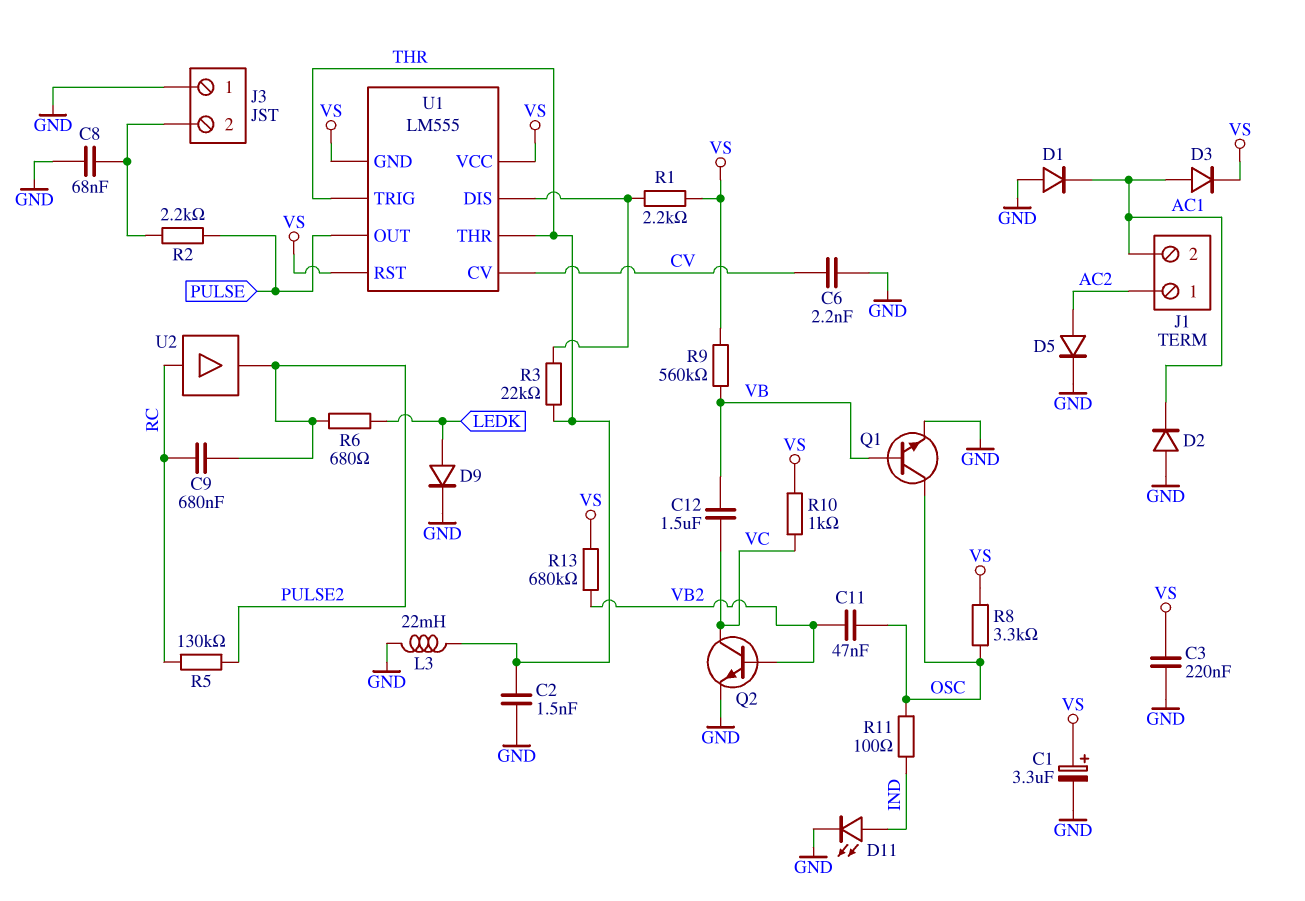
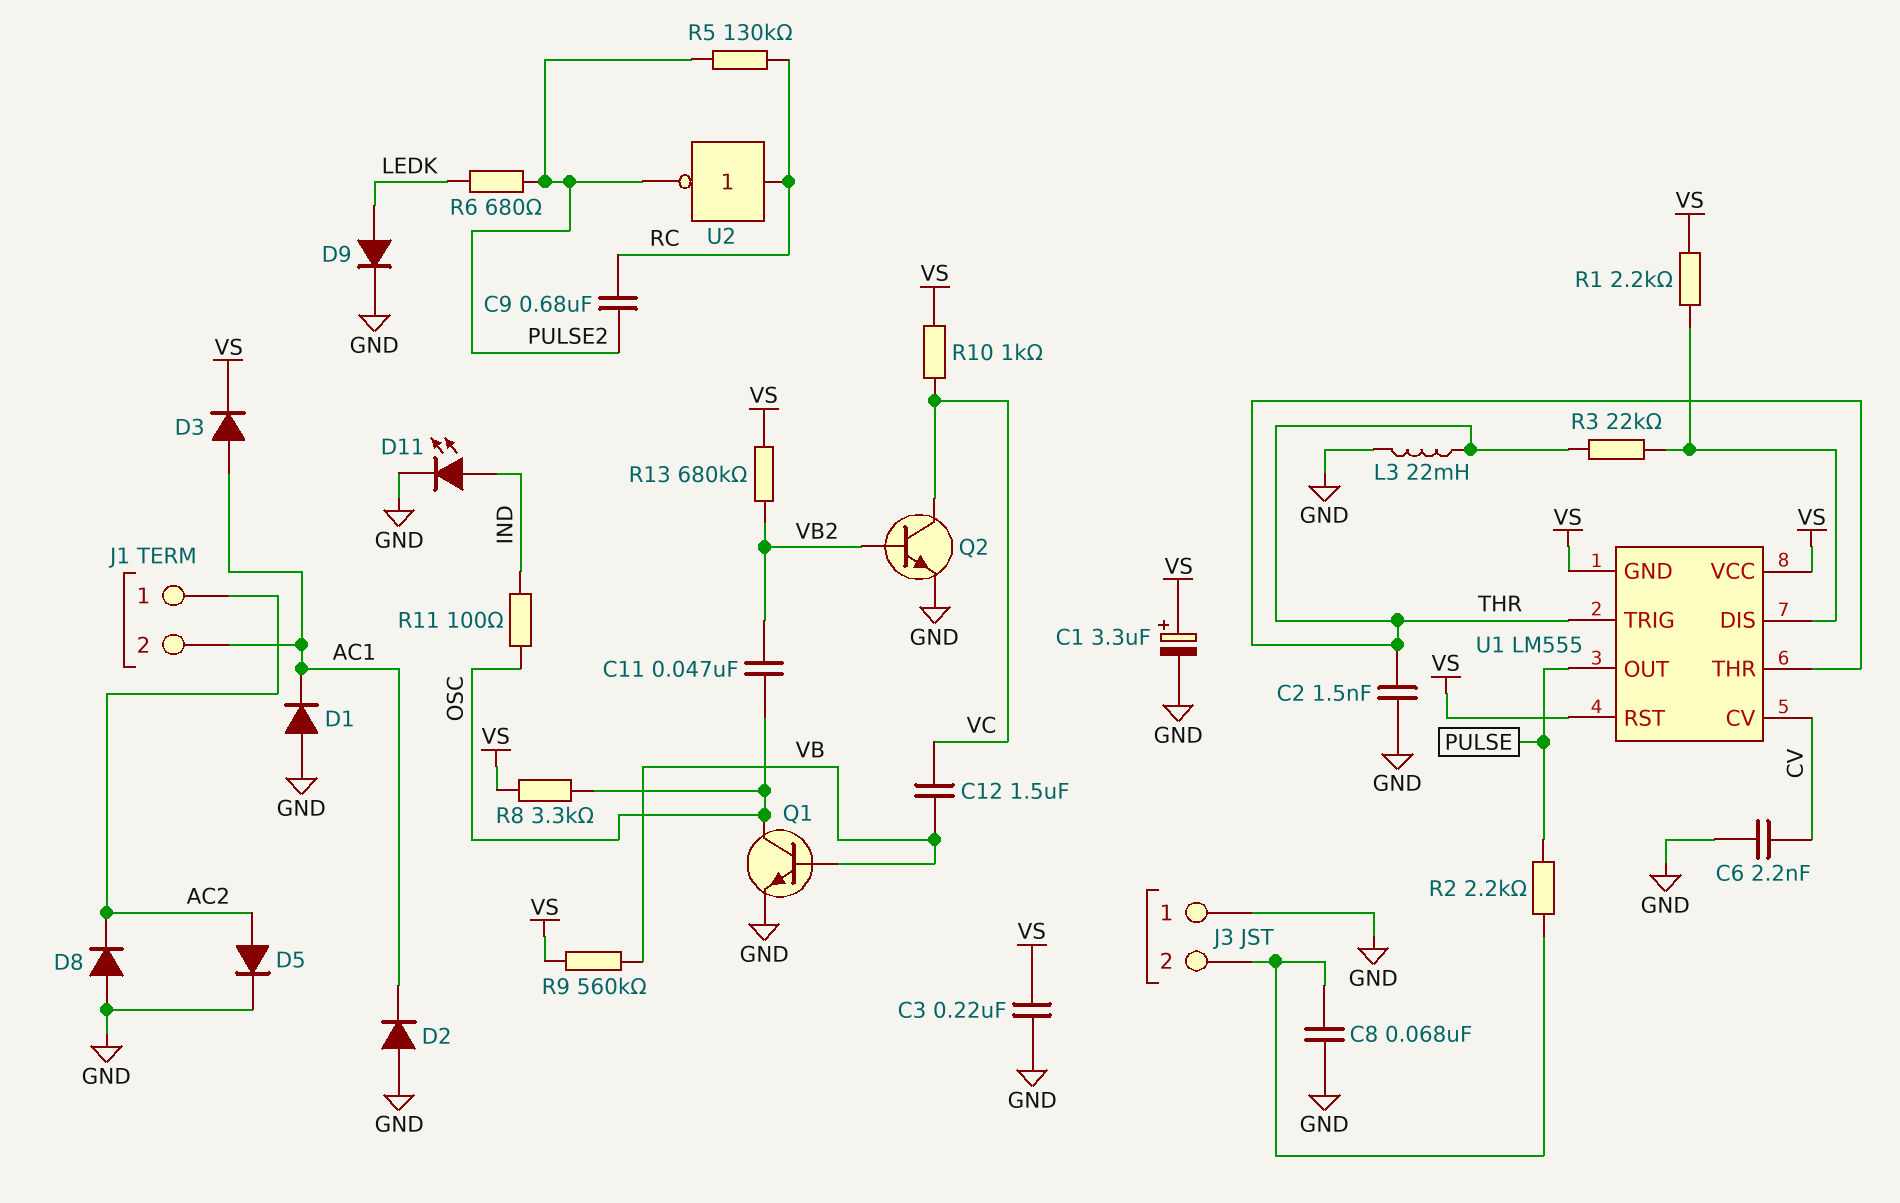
D8: none -> diode (A GND, K AC2)
U2: buffer (in RC, out PULSE2) -> NOT (in RC, out PULSE2)

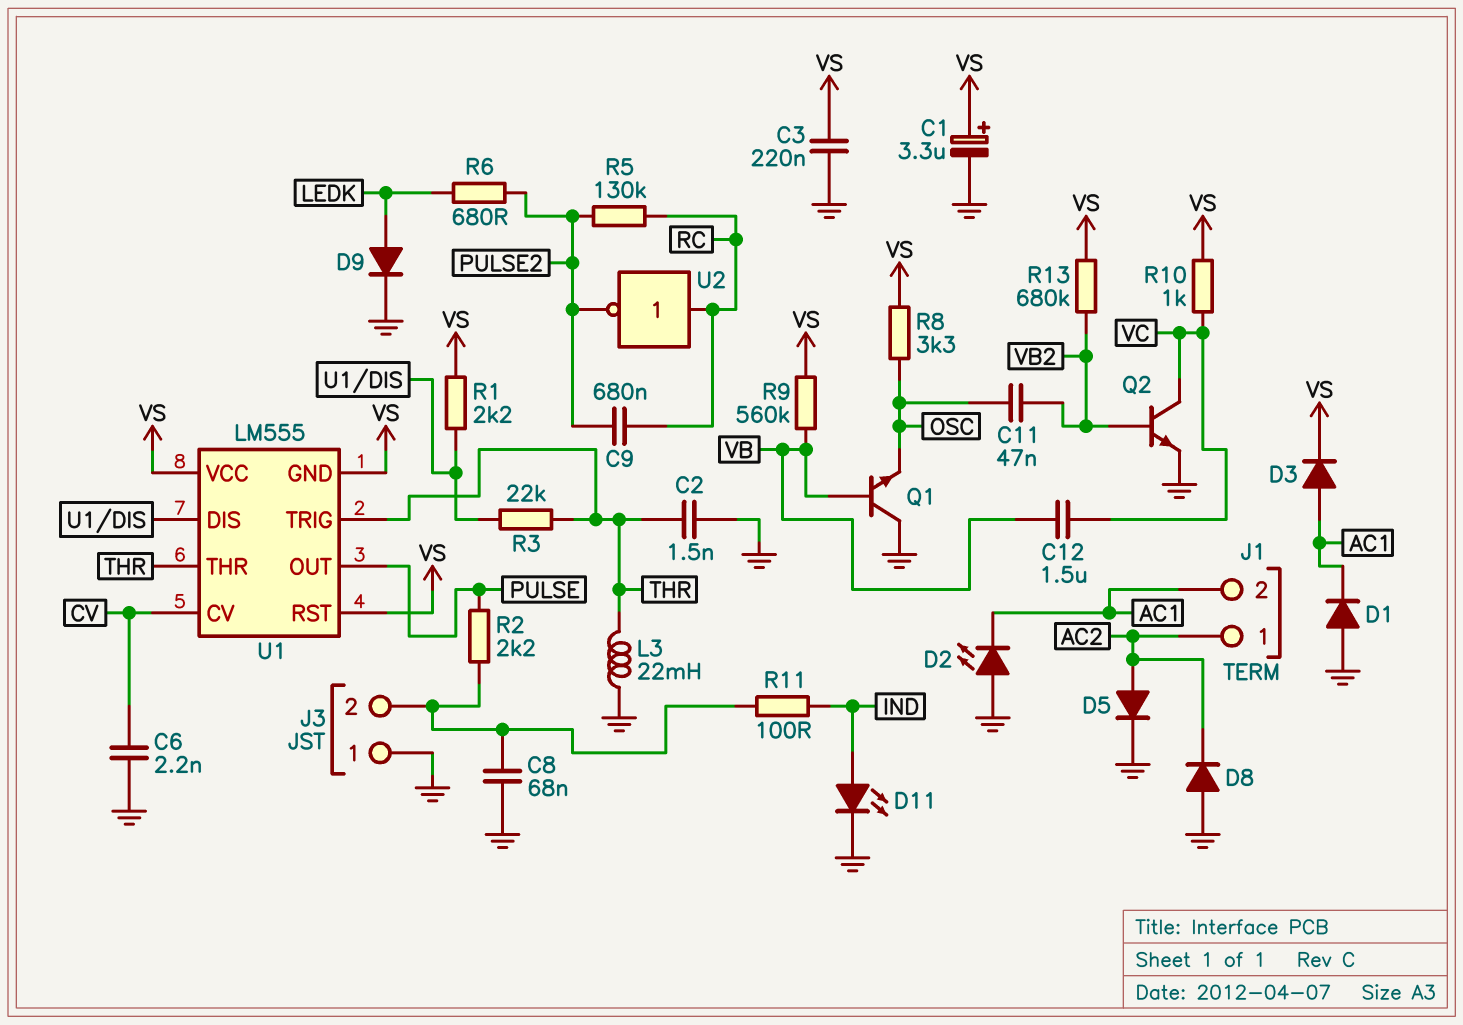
D2: diode (A GND, K AC1) -> LED (A GND, K AC1)
Q1: NPN (B VB, C OSC, E GND) -> NPN (B VB, C GND, E OSC)
R11: 100 (IND, OSC) -> 100 (IND, J3/2)

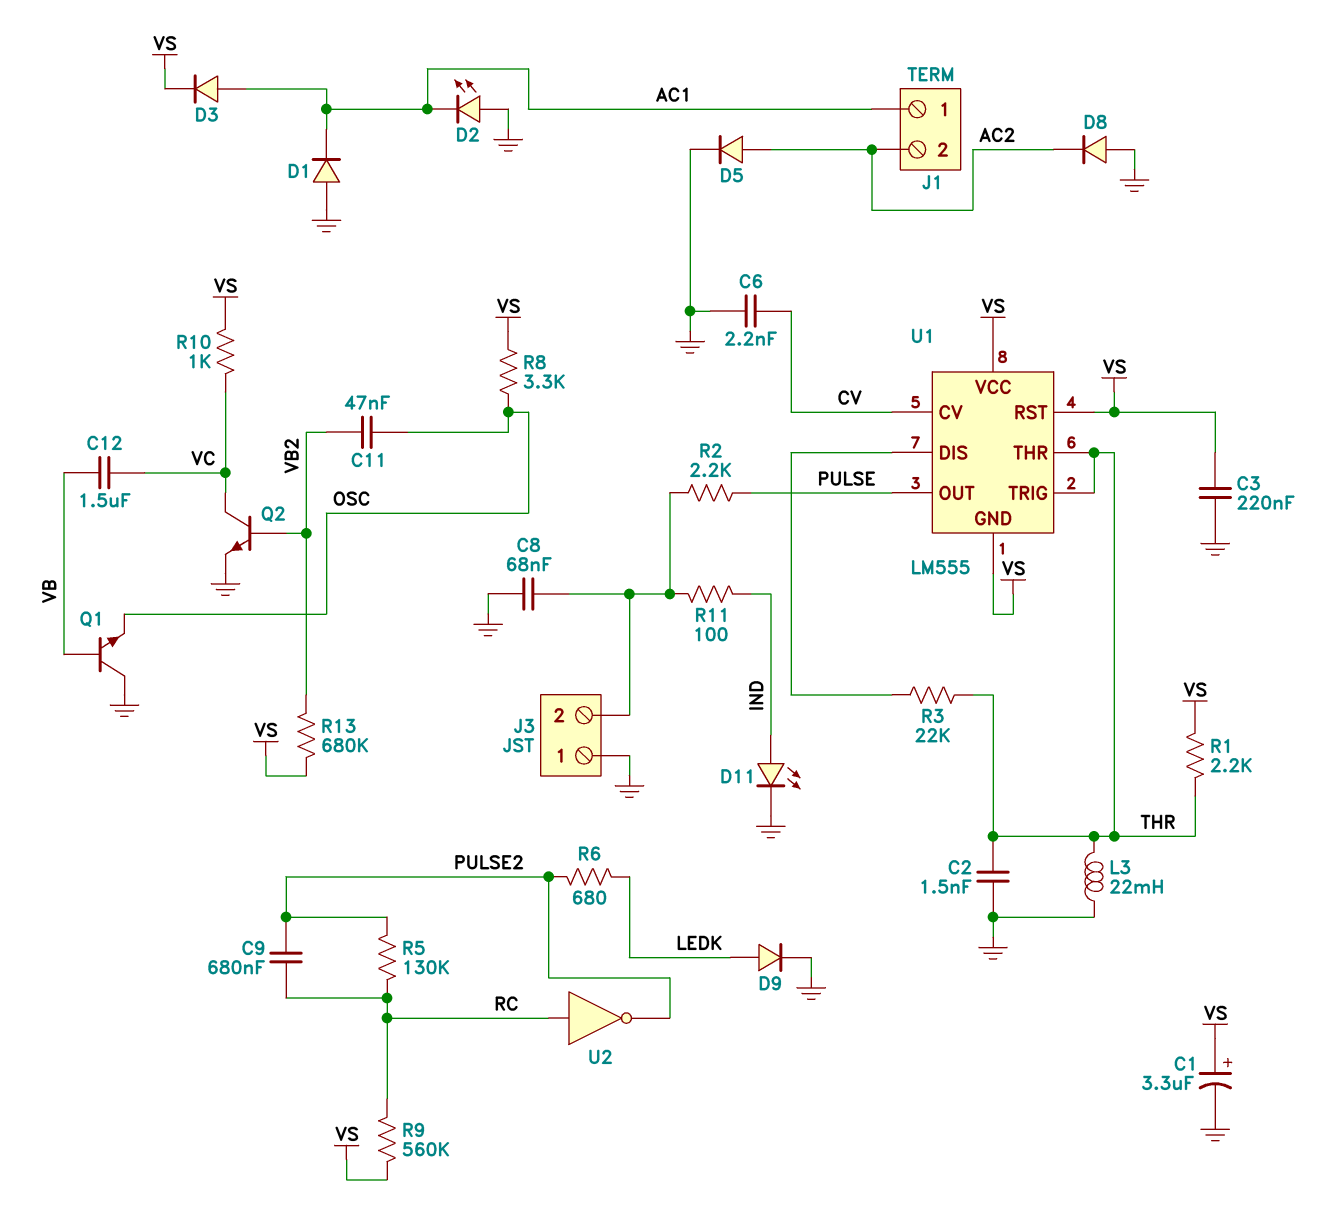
J1 pin 1: AC2 -> AC1
J1 pin 2: AC1 -> AC2
R1: 2.2k (U1/DIS, VS) -> 2.2k (THR, VS)
R9: 560k (VB, VS) -> 560k (RC, VS)

